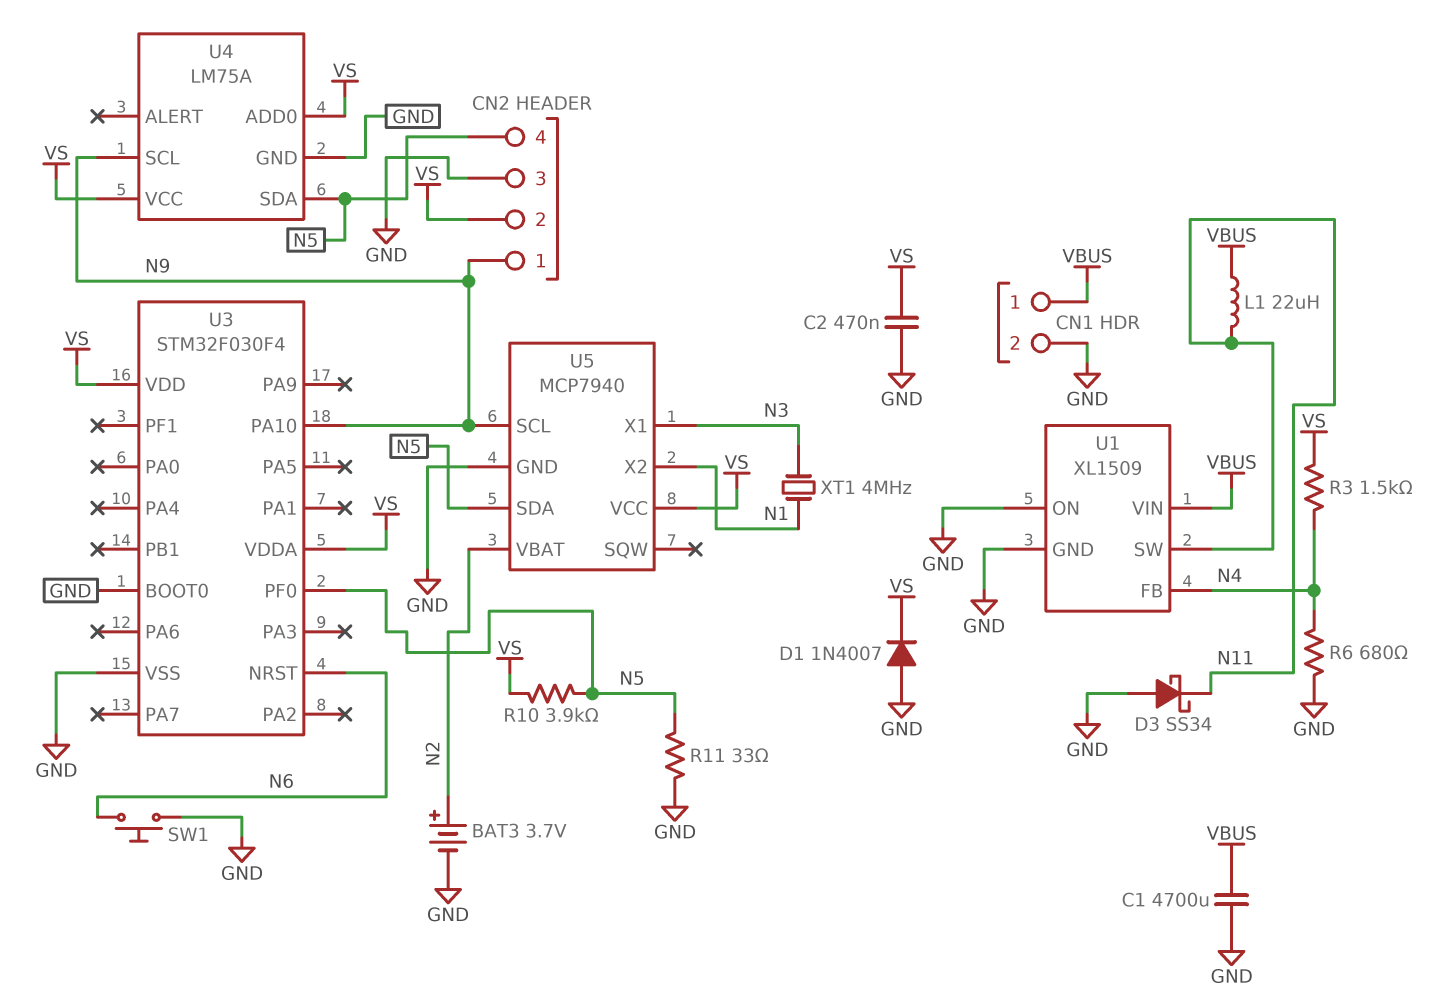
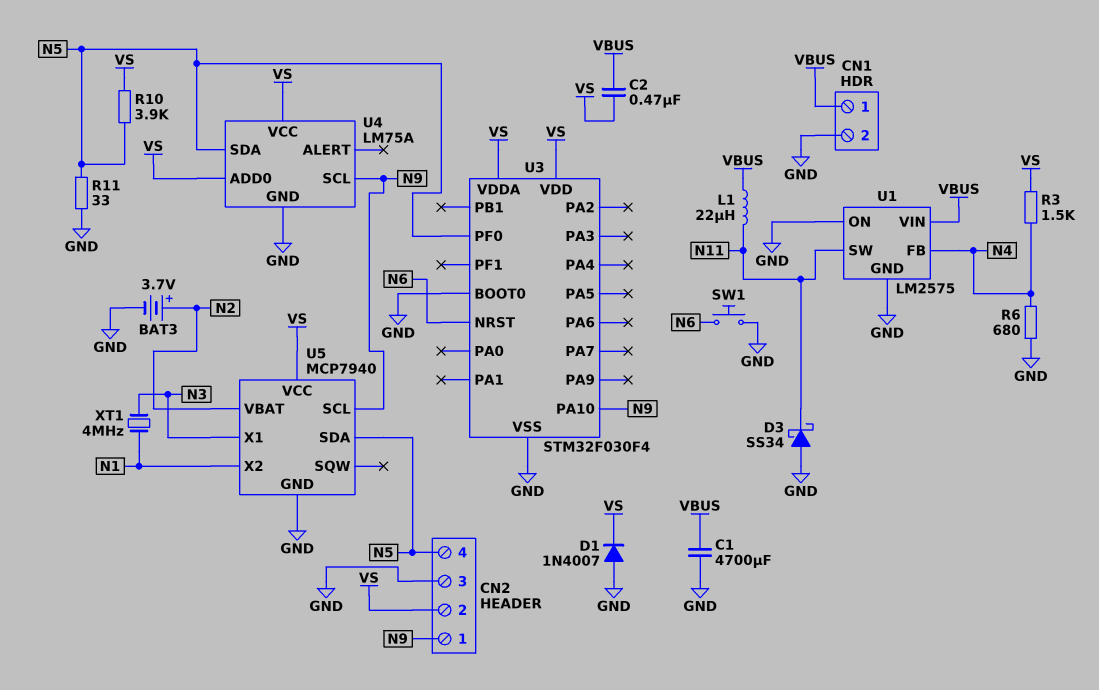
C2: 470nF (GND, VS) -> 470nF (VBUS, VS)
U1: XL1509 -> LM2575

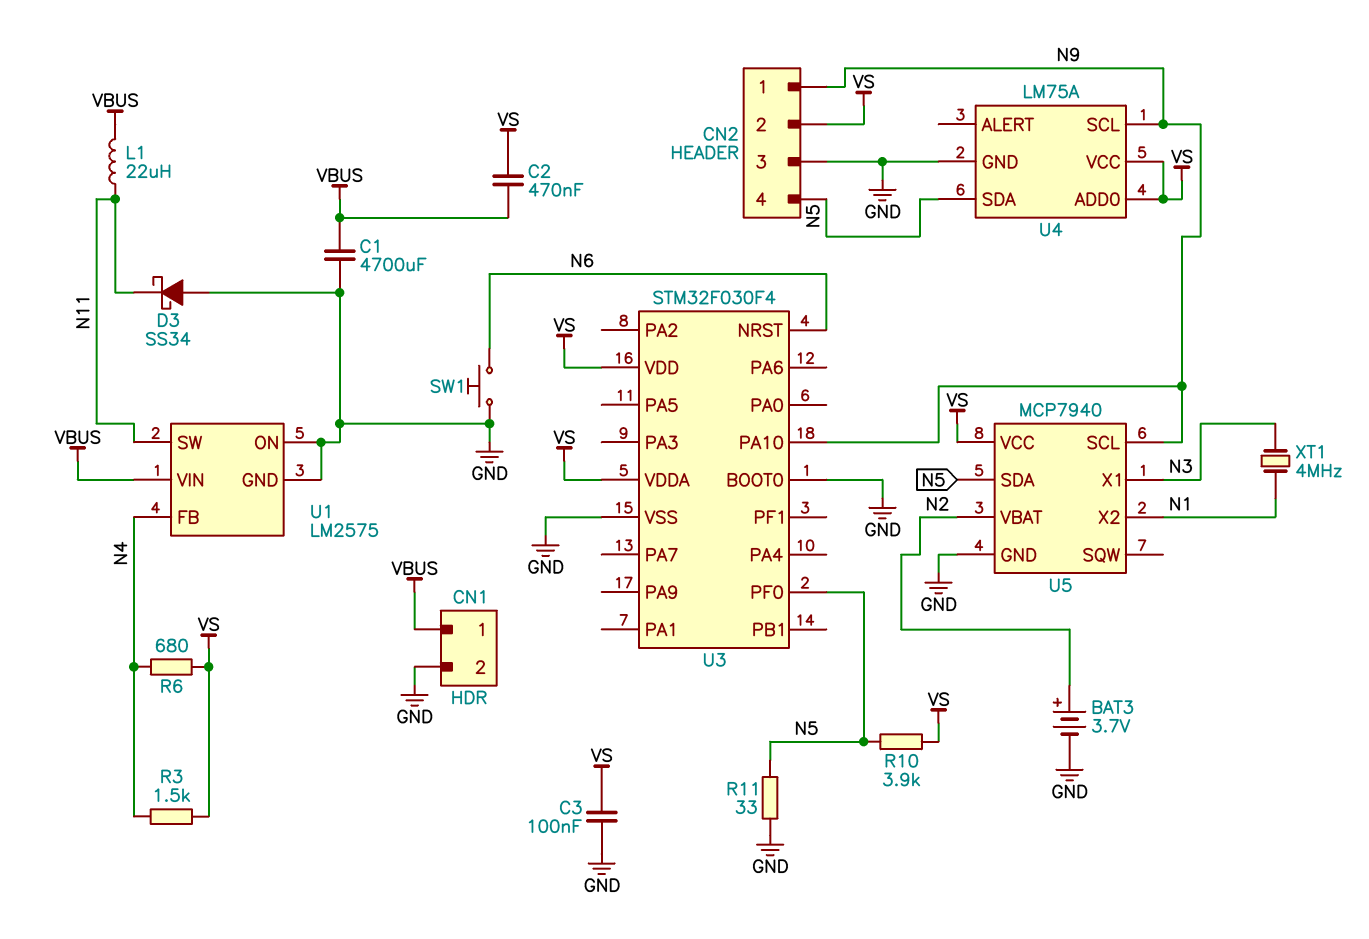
C3: none -> 100nF (GND, VS)
D1: diode 1N4007 (A GND, K VS) -> none
R6: 680 (GND, N4) -> 680 (N4, VS)

